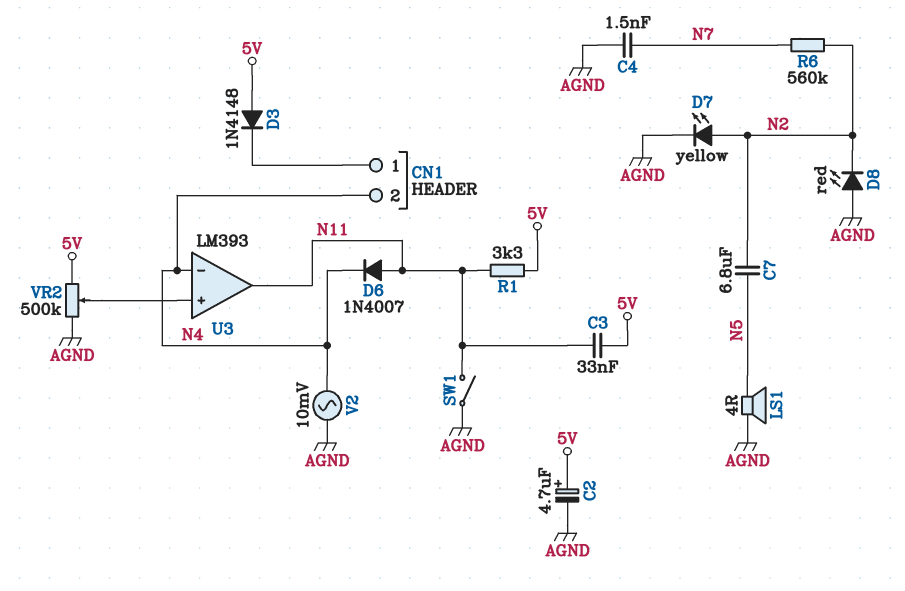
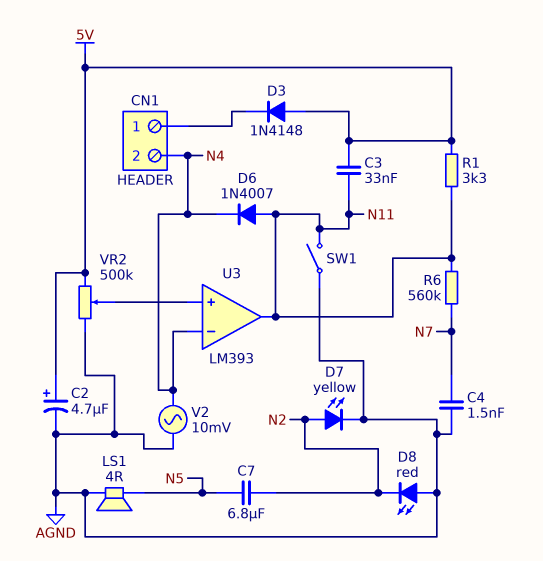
R6: 560k (N2, N7) -> 560k (N7, N11)

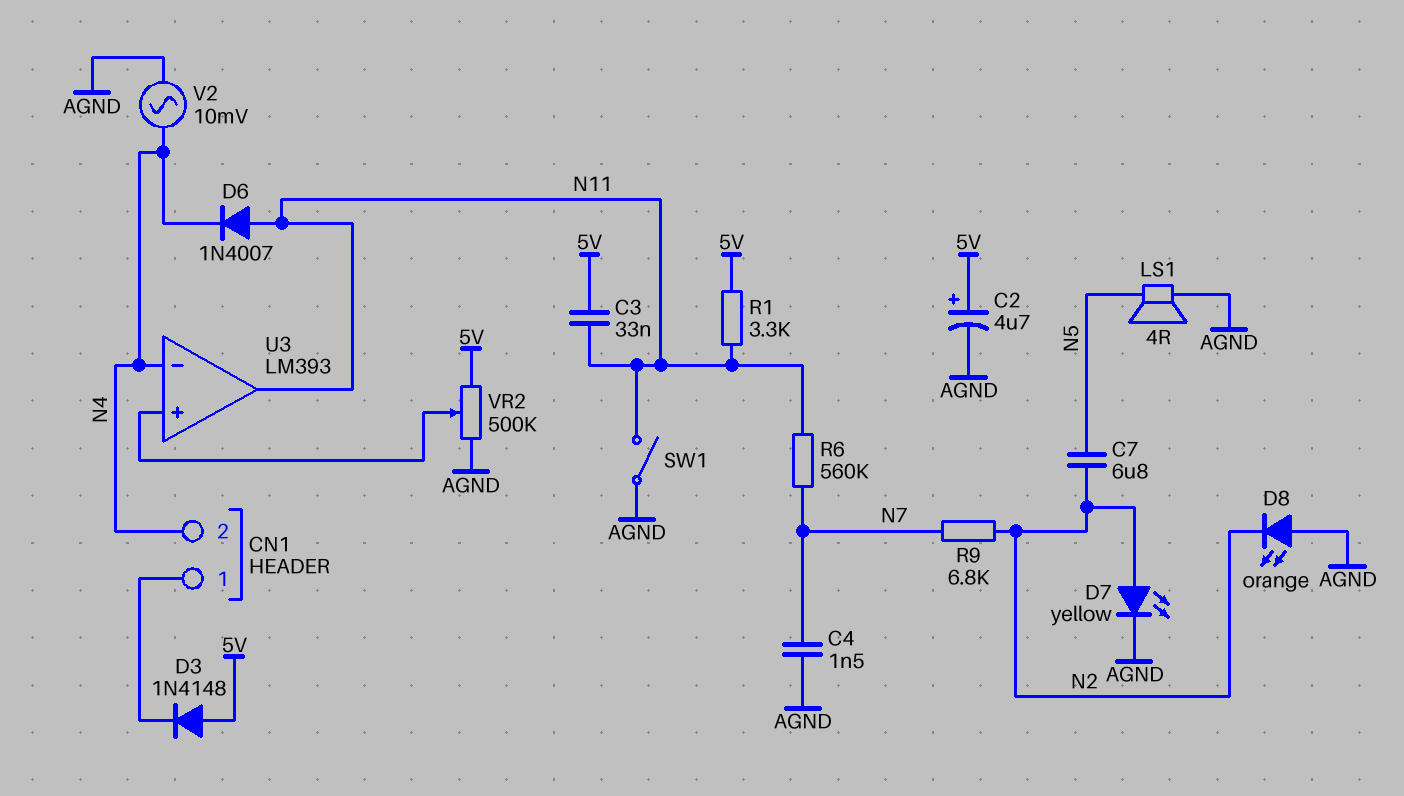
D8: LED red (A AGND, K N2) -> LED orange (A AGND, K N2)
R9: none -> 6.8k (N2, N7)

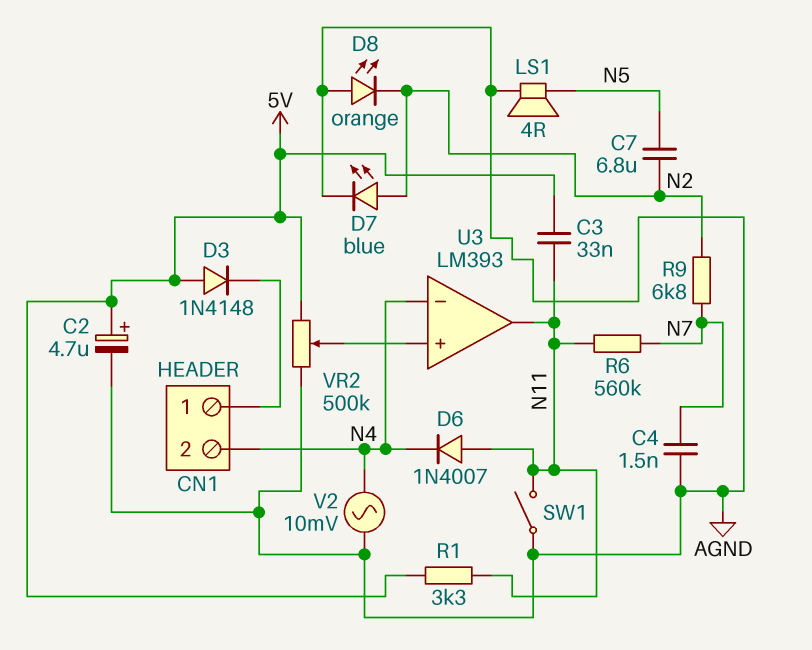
D7: LED yellow (A N2, K AGND) -> LED blue (A N2, K AGND)

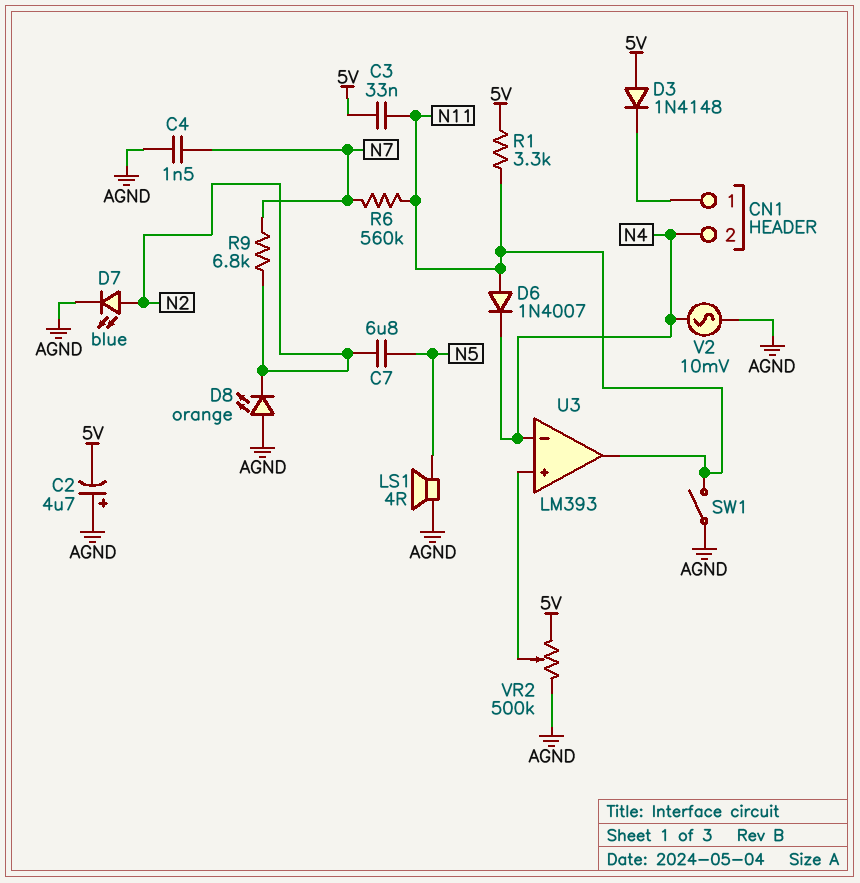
C2: 4.7uF (plus 5V, minus AGND) -> 4.7uF (plus AGND, minus 5V)

